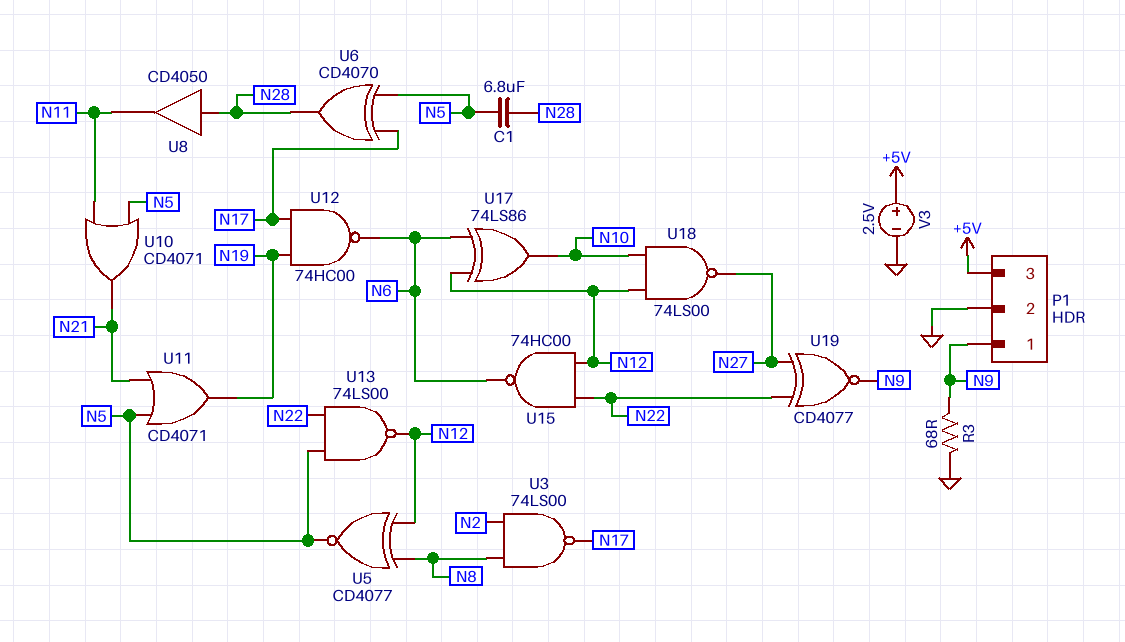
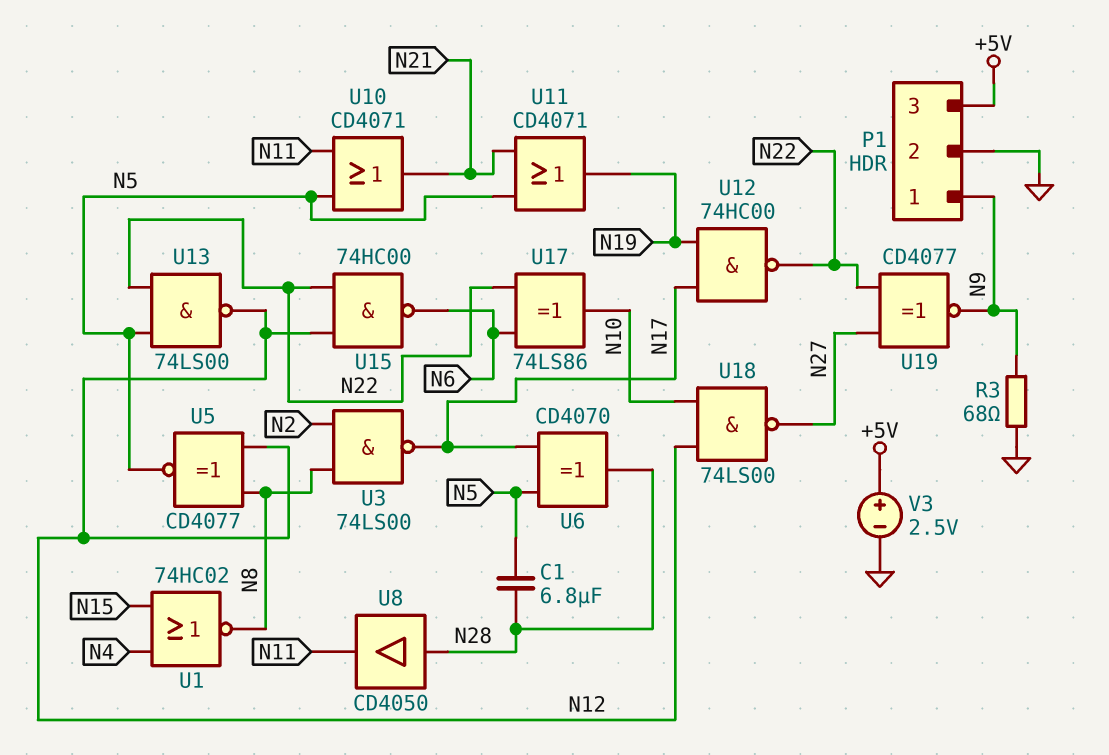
U1: none -> NOR 74HC02 (in N4, in N15, out N8)
U12: NAND 74HC00 (in N17, in N19, out N6) -> NAND 74HC00 (in N17, in N19, out N22)
U17: XOR 74LS86 (in N6, in N12, out N10) -> XOR 74LS86 (in N6, in N22, out N10)

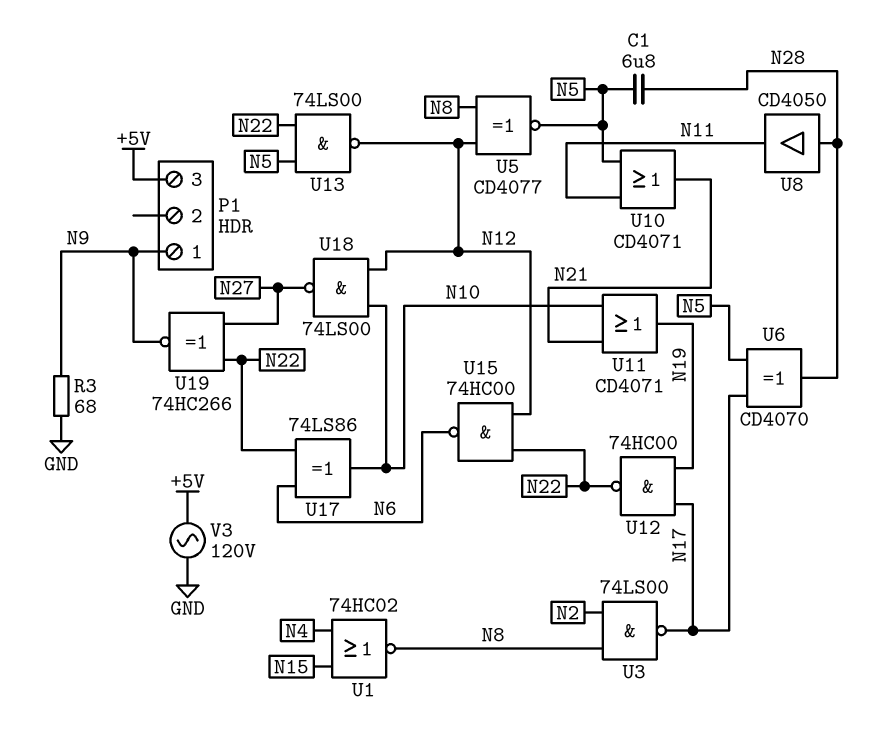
P1 pin 2: GND -> none
U11: OR CD4071 (in N5, in N21, out N19) -> OR CD4071 (in N10, in N21, out N19)
U19: XNOR CD4077 (in N22, in N27, out N9) -> XNOR 74HC266 (in N22, in N27, out N9)
V3: 2.5V (plus +5V, minus GND) -> AC 120V (+5V, GND)

